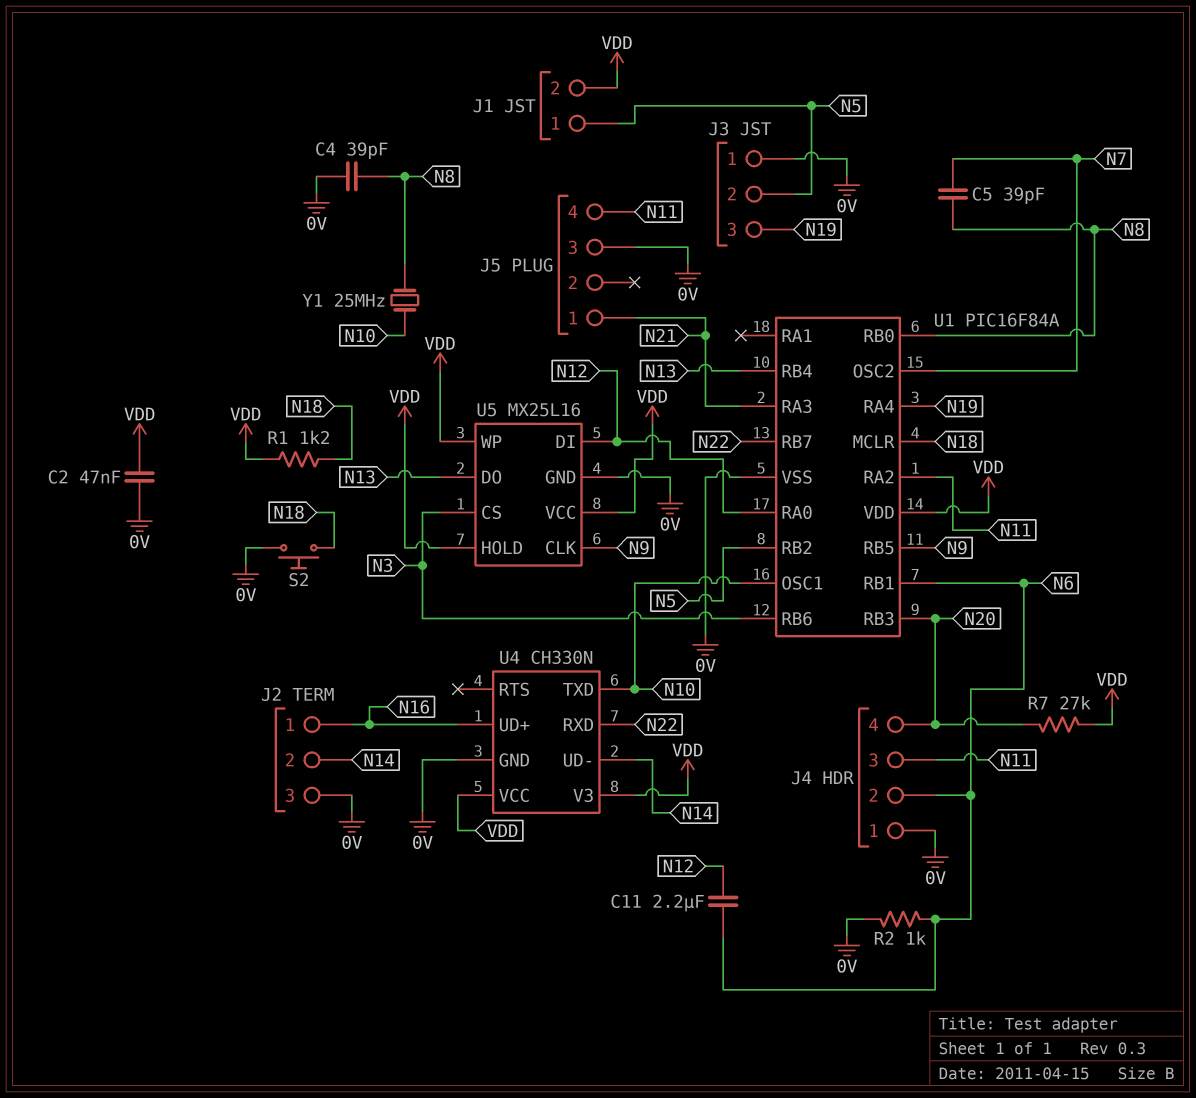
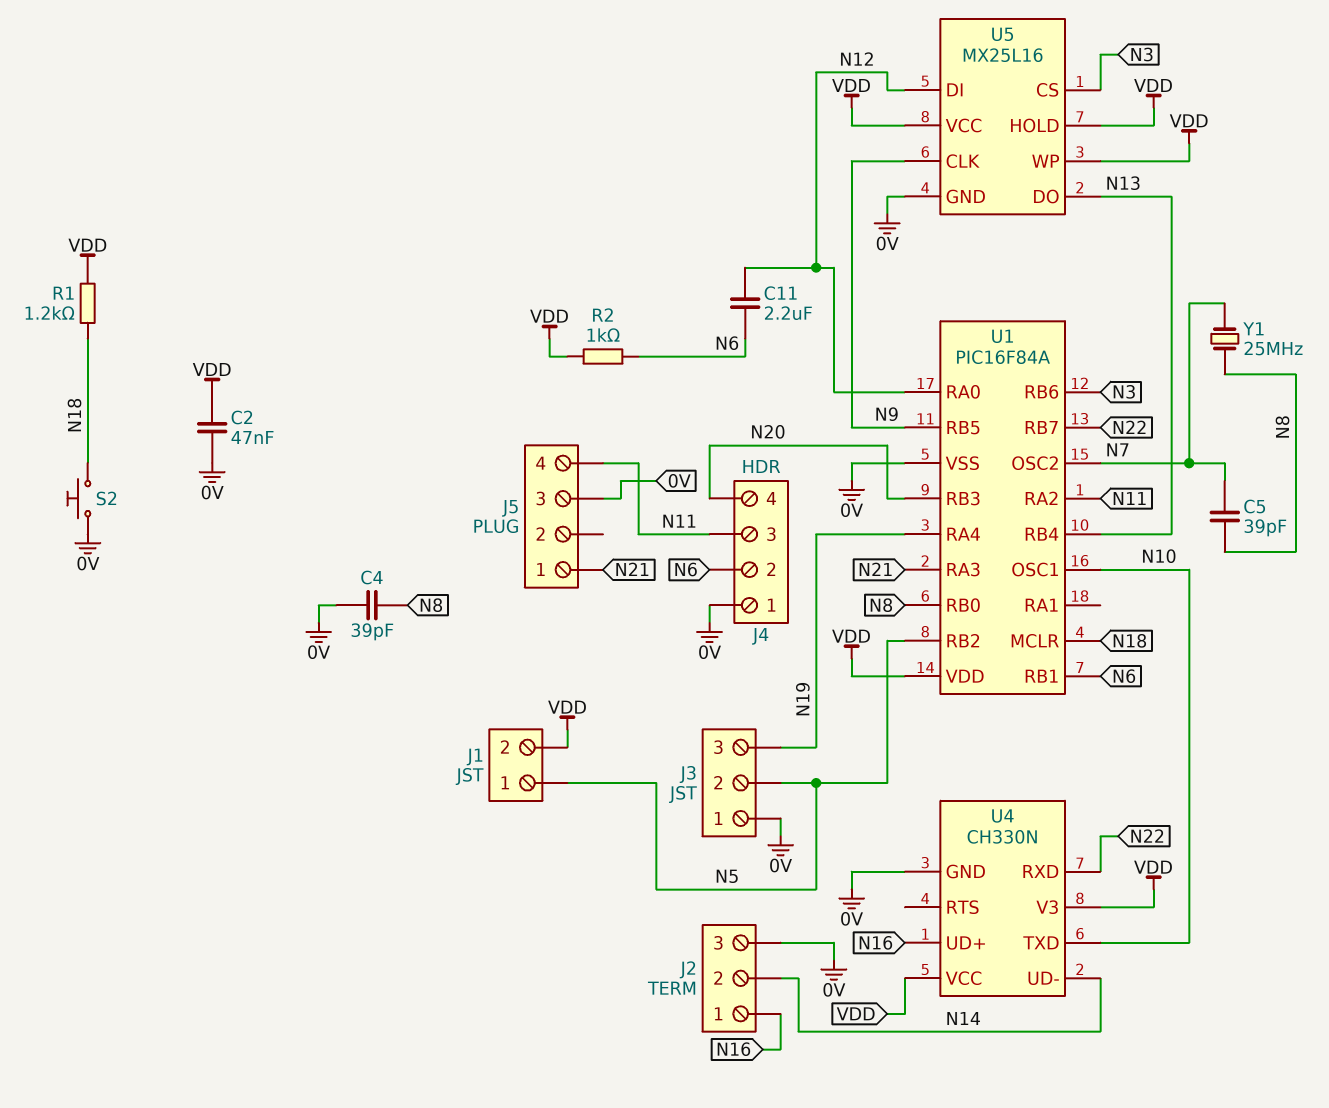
R2: 1k (0V, N6) -> 1k (N6, VDD)
R7: 27k (N20, VDD) -> none
Y1: 25MHz (N8, N10) -> 25MHz (N7, N8)

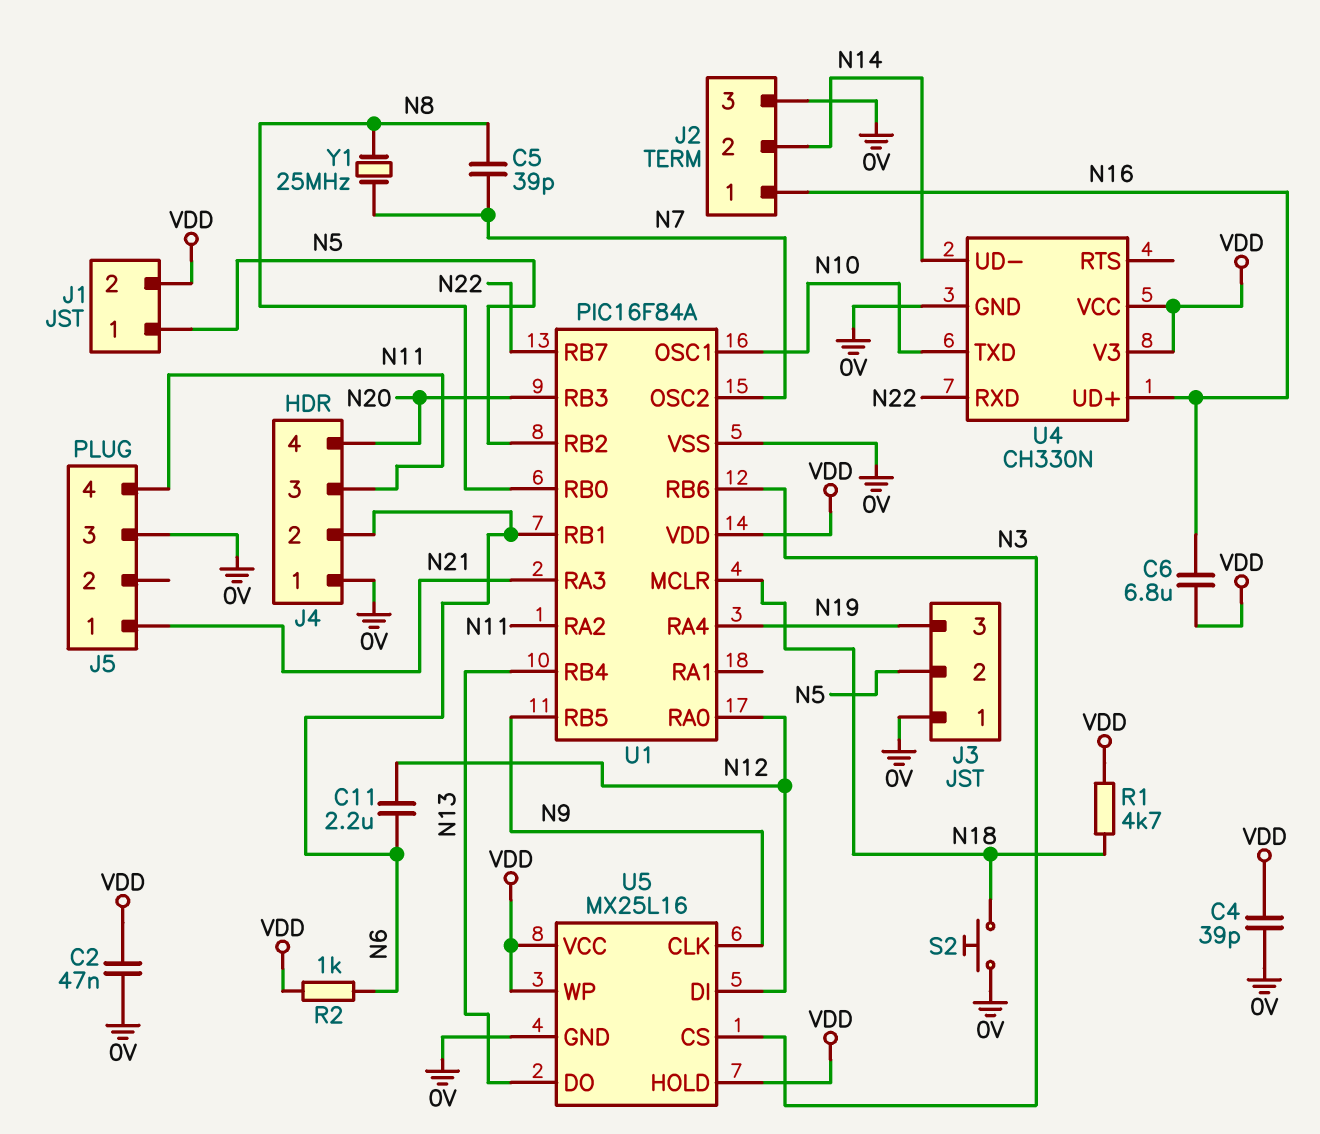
C4: 39pF (0V, N8) -> 39pF (0V, VDD)
C6: none -> 6.8uF (N16, VDD)
R1: 1.2k (N18, VDD) -> 4.7k (N18, VDD)

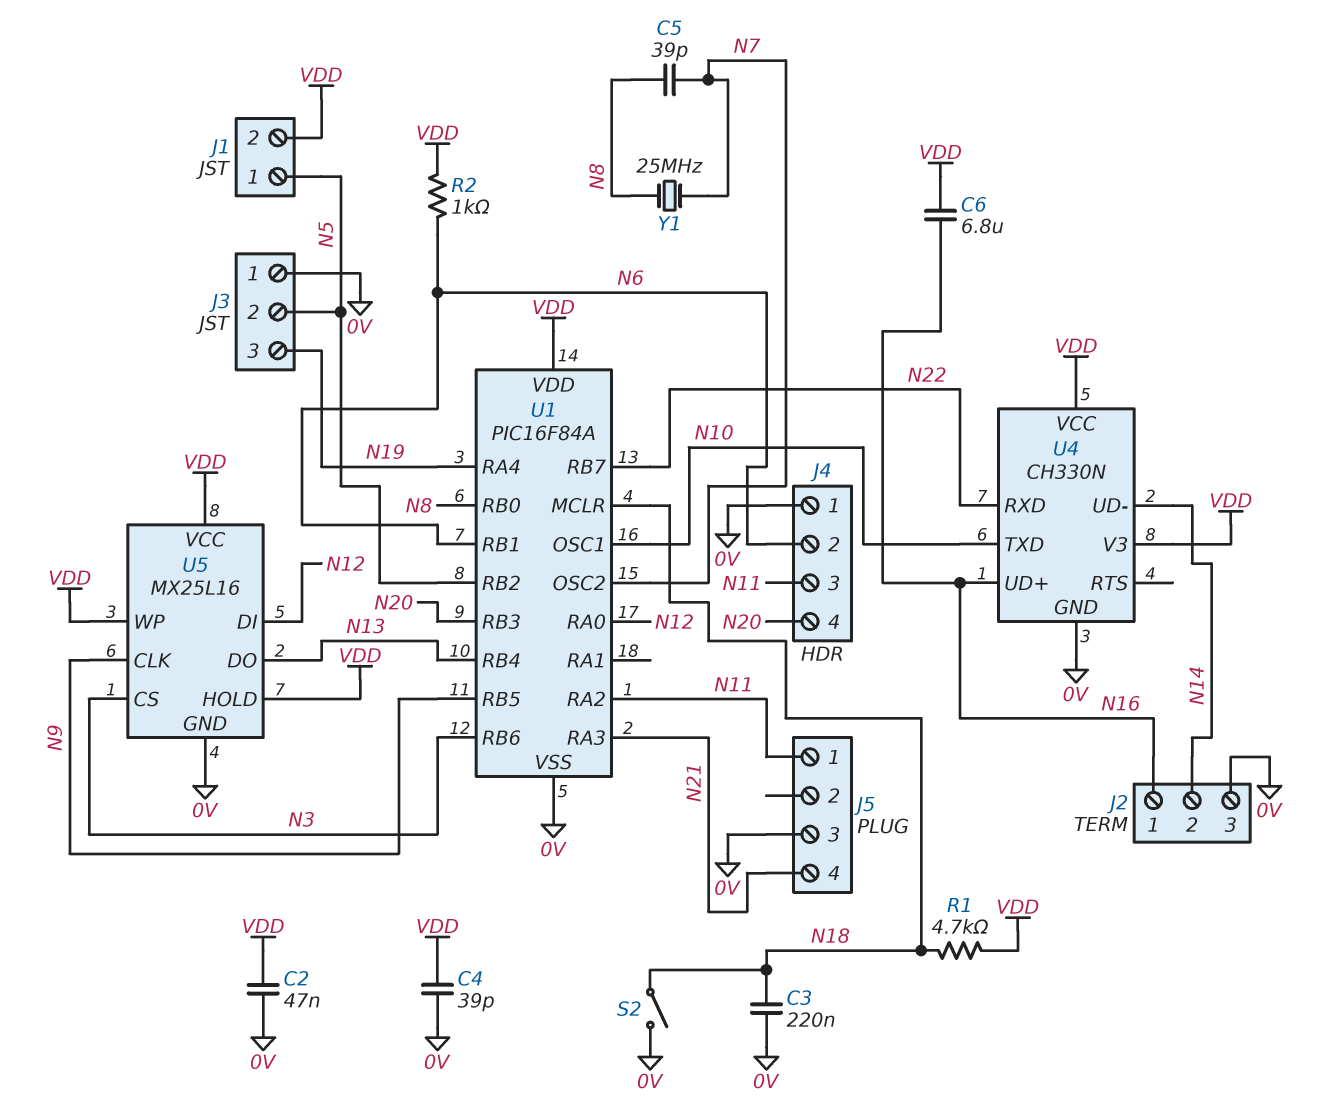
C3: none -> 220nF (0V, N18)
C11: 2.2uF (N6, N12) -> none
J5 pin 1: N21 -> N11
J5 pin 4: N11 -> N21
S2: button (0V, N18) -> switch (0V, N18)

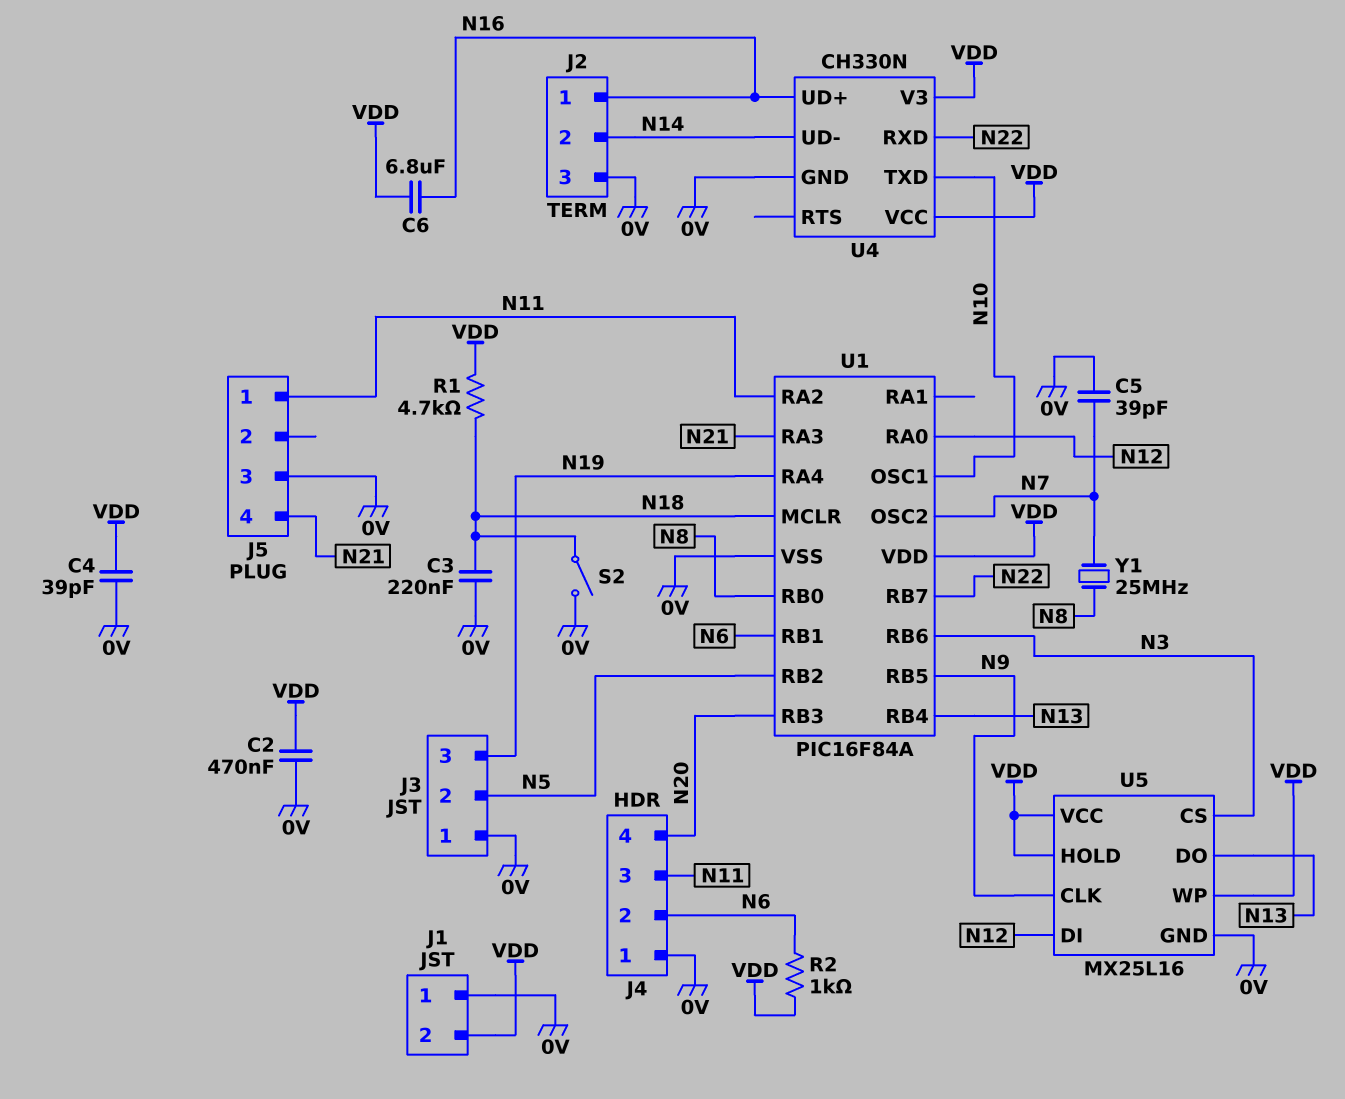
C2: 47nF (0V, VDD) -> 470nF (0V, VDD)
C5: 39pF (N7, N8) -> 39pF (0V, N7)
J1 pin 1: N5 -> 0V

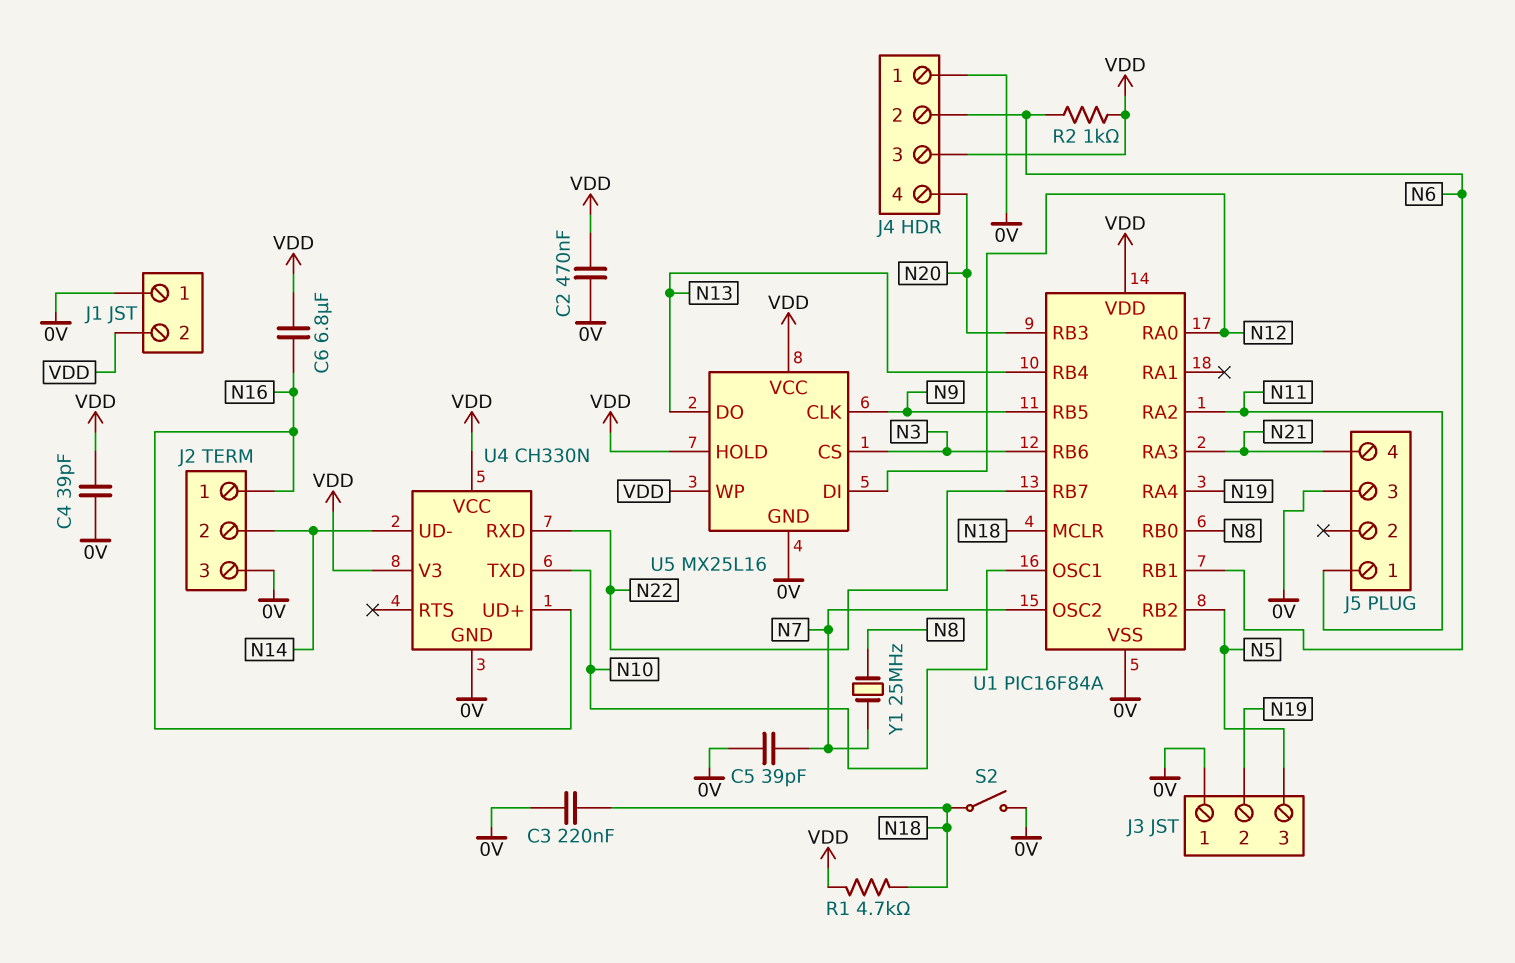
J3 pin 2: N5 -> N19
J3 pin 3: N19 -> N5
J4 pin 3: N11 -> VDD

